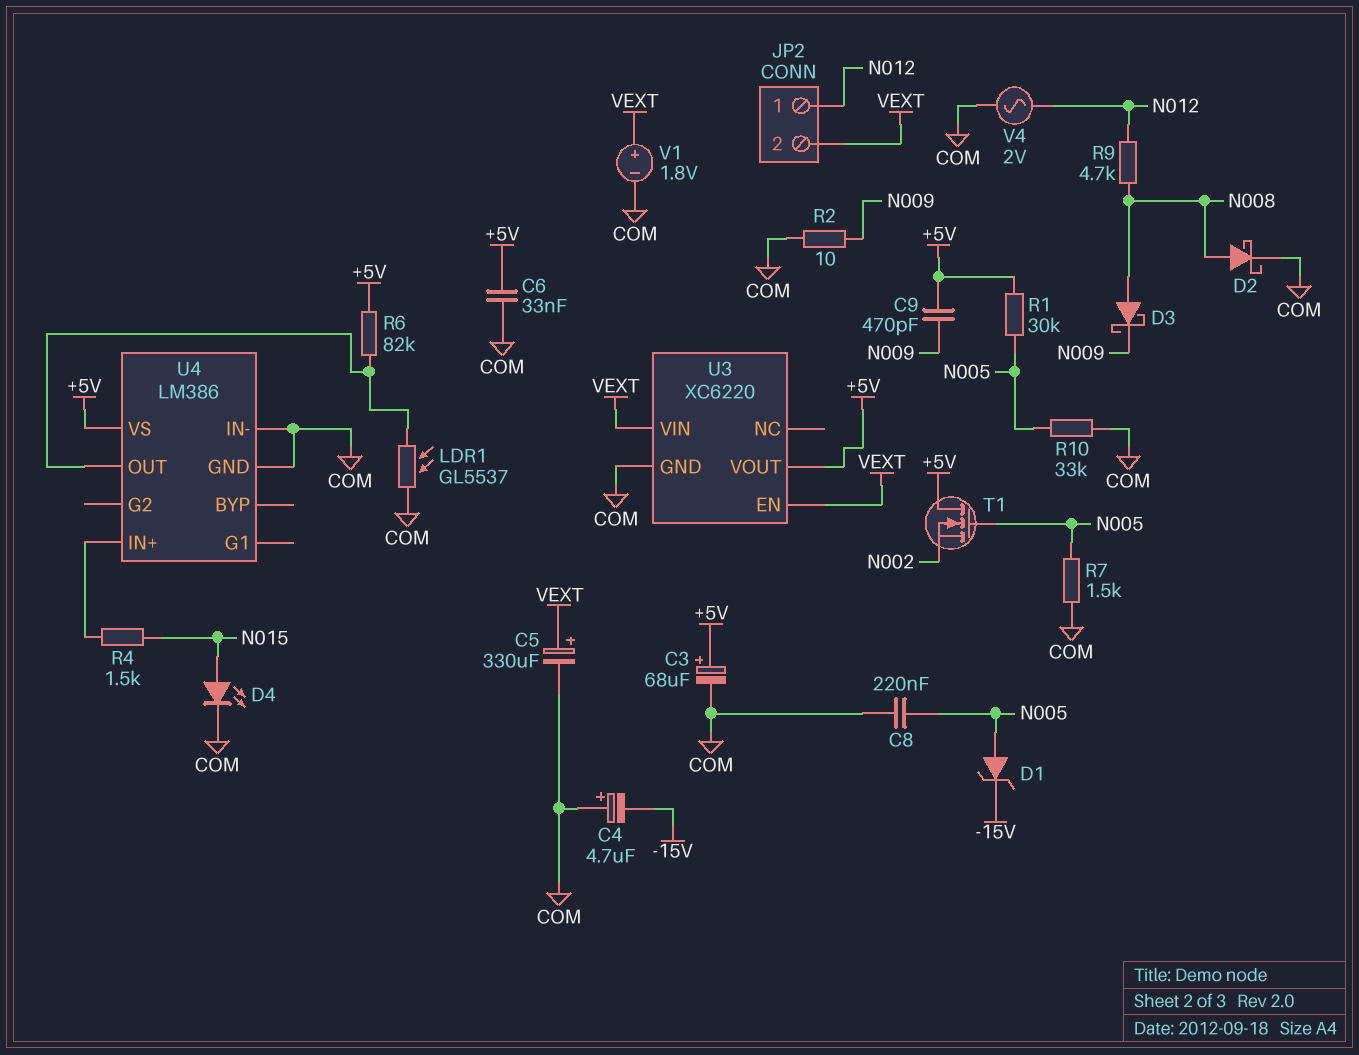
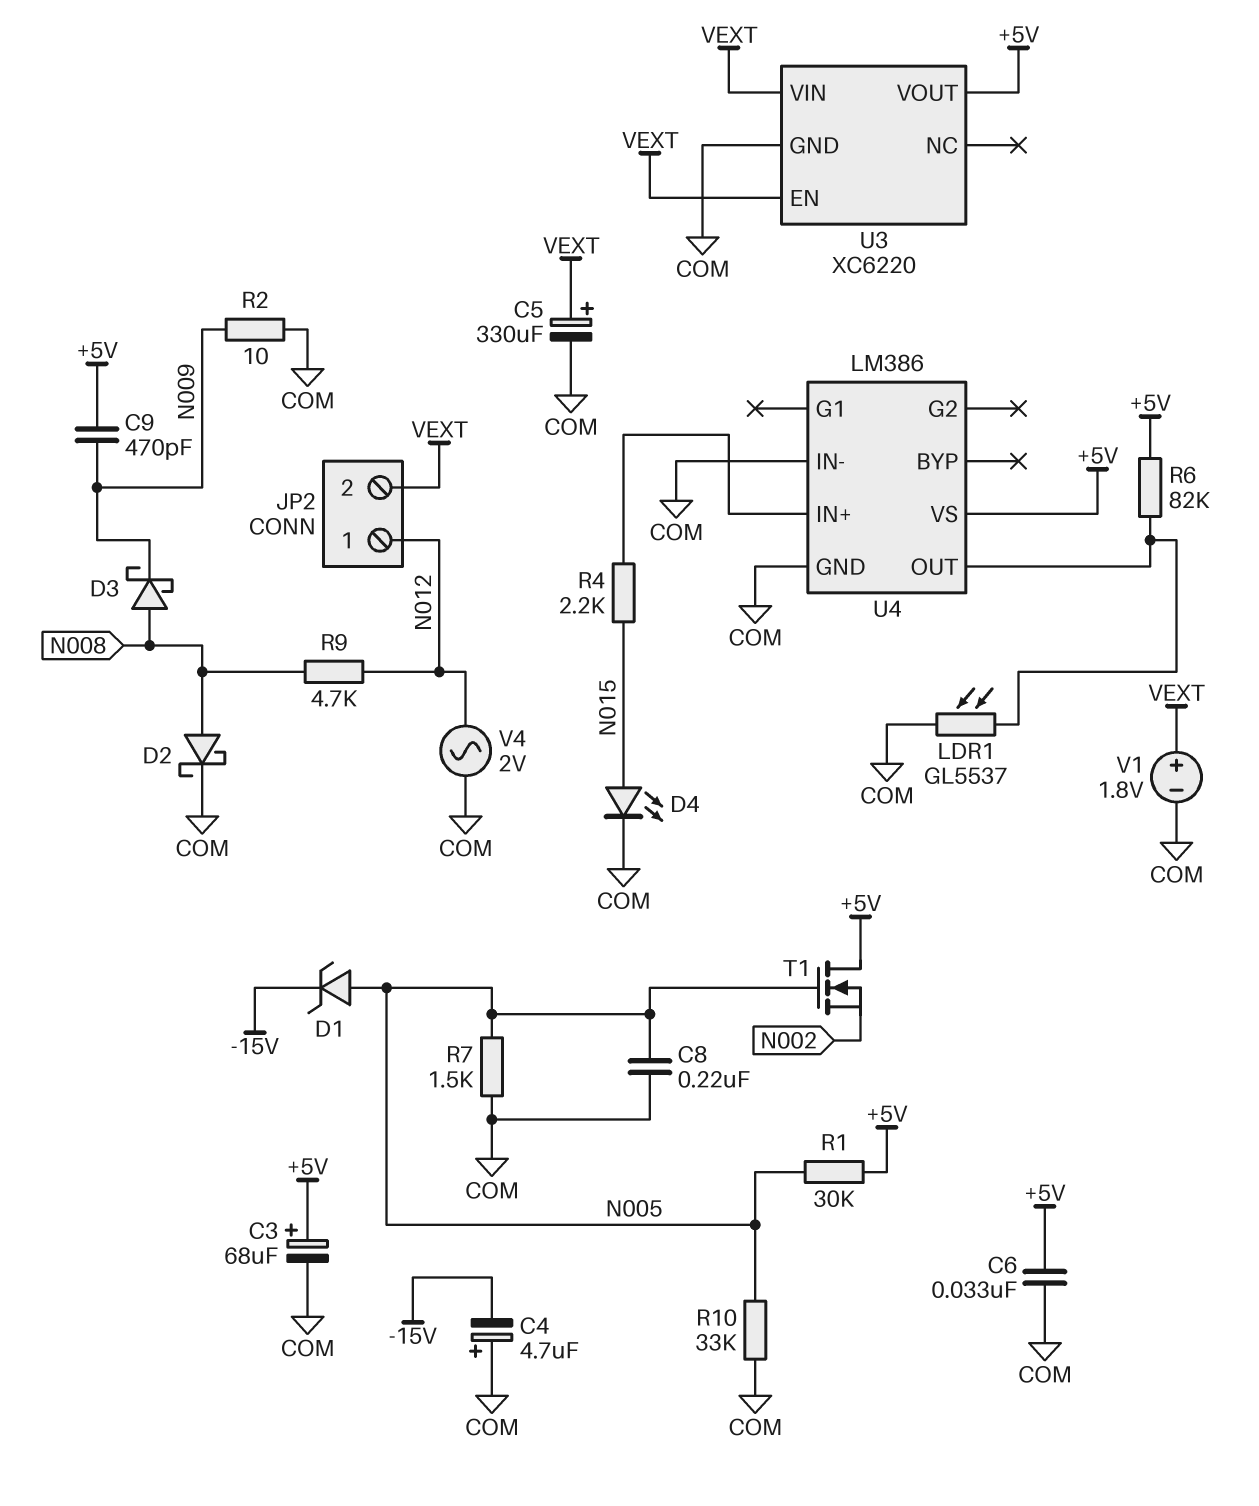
R4: 1.5k (N015, U4/IN+) -> 2.2k (N015, U4/IN+)

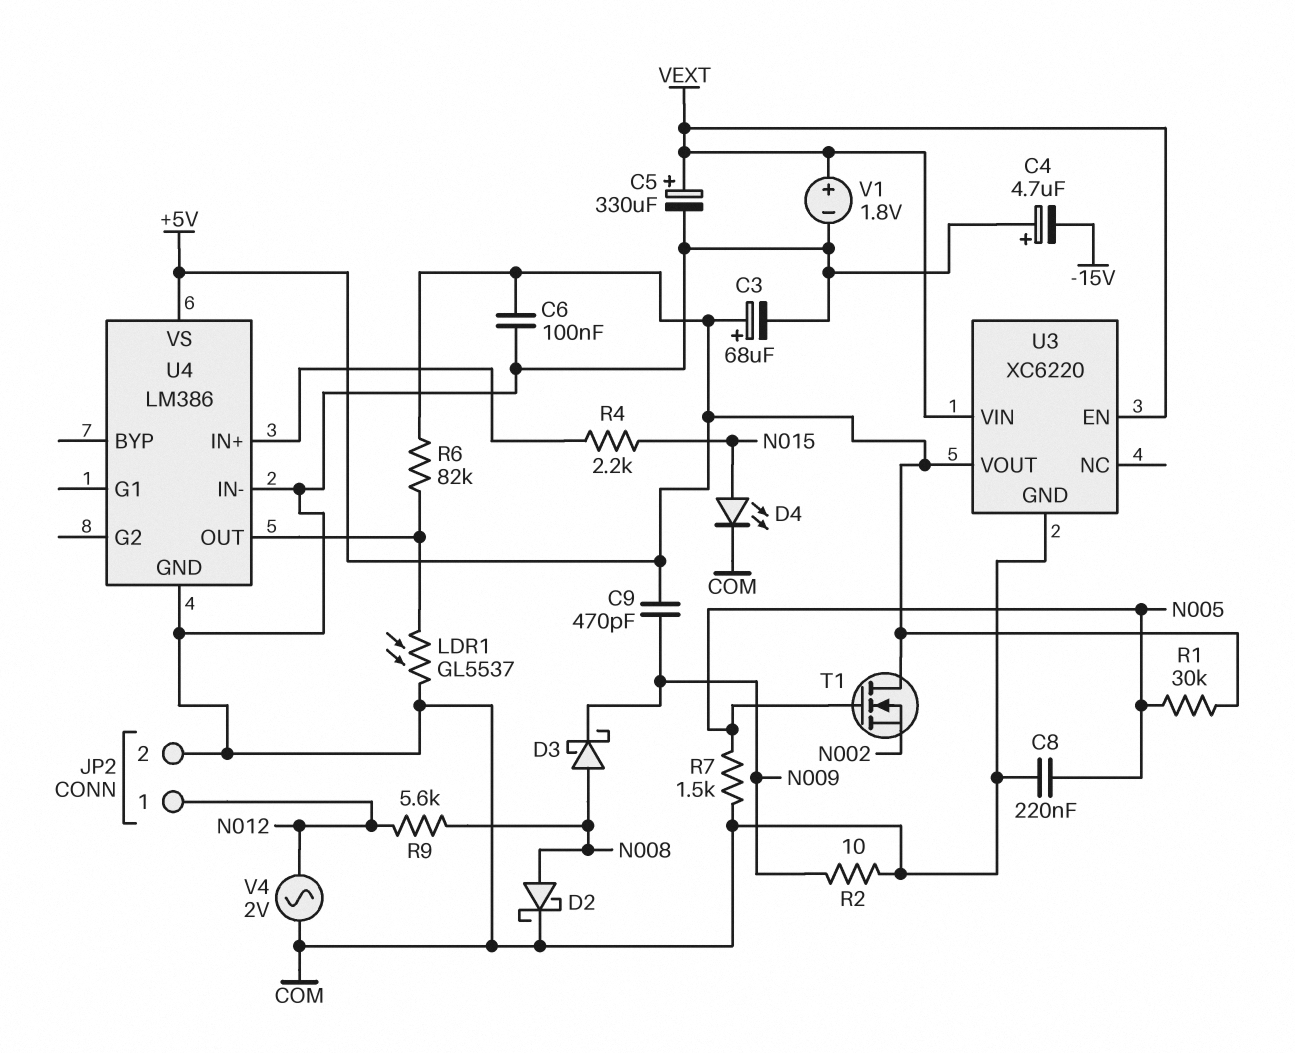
C6: 33nF (+5V, COM) -> 100nF (+5V, COM)
D1: zener (A N005, K -15V) -> none
JP2 pin 2: VEXT -> COM
R9: 4.7k (N008, N012) -> 5.6k (N008, N012)
R10: 33k (COM, N005) -> none

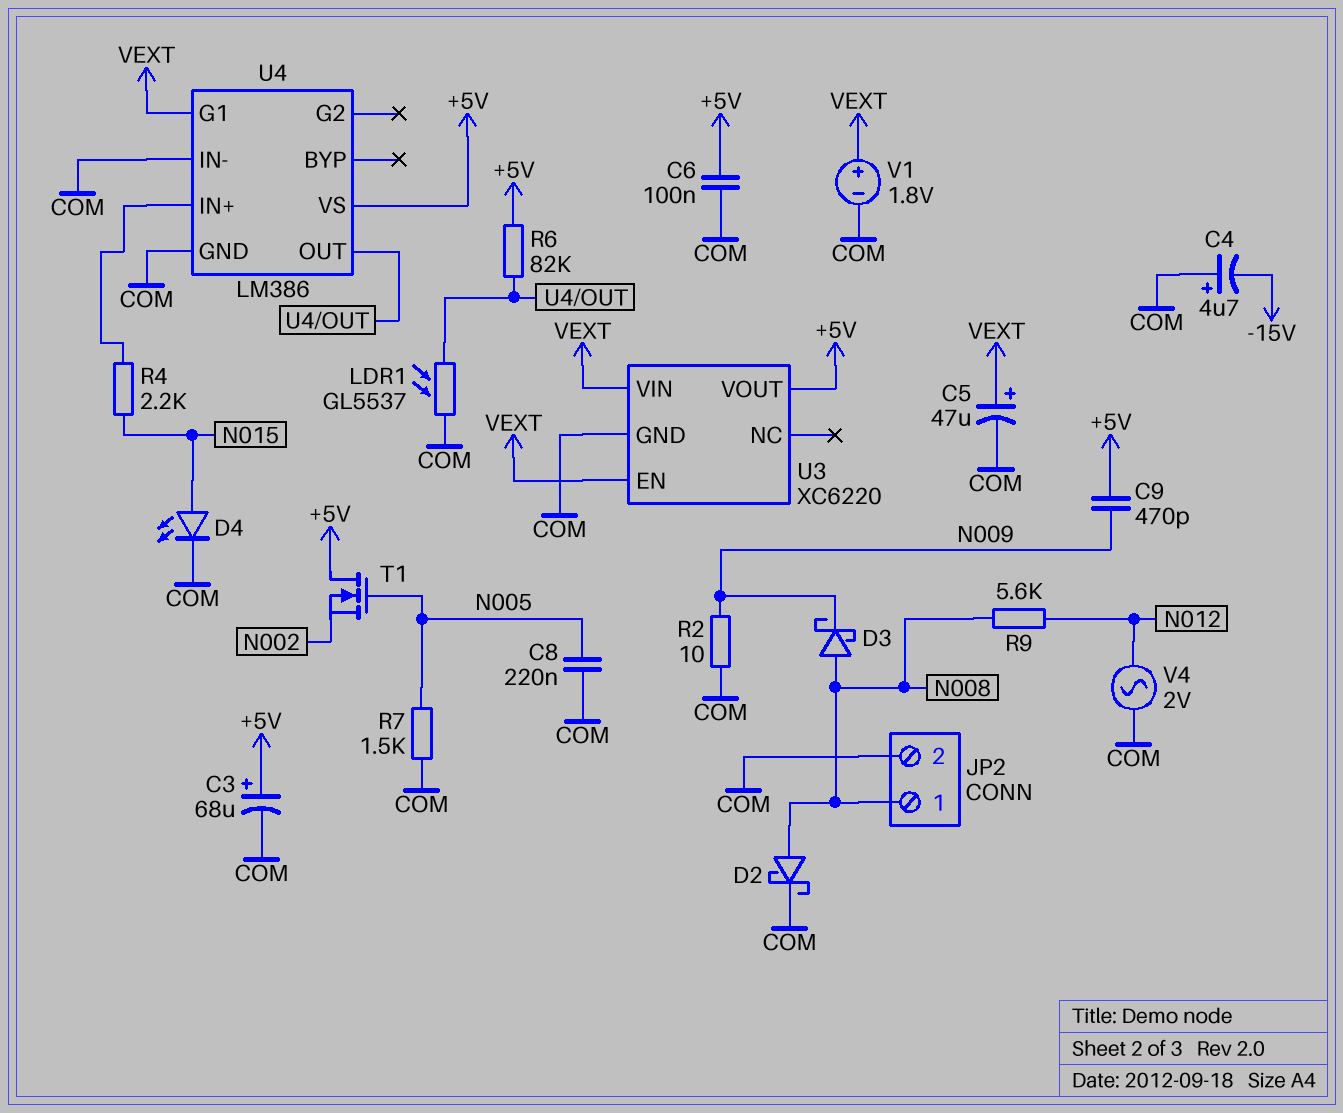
C5: 330uF (plus VEXT, minus COM) -> 47uF (plus VEXT, minus COM)
JP2 pin 1: N012 -> N008
R1: 30k (+5V, N005) -> none
U4 pin G1: none -> VEXT

